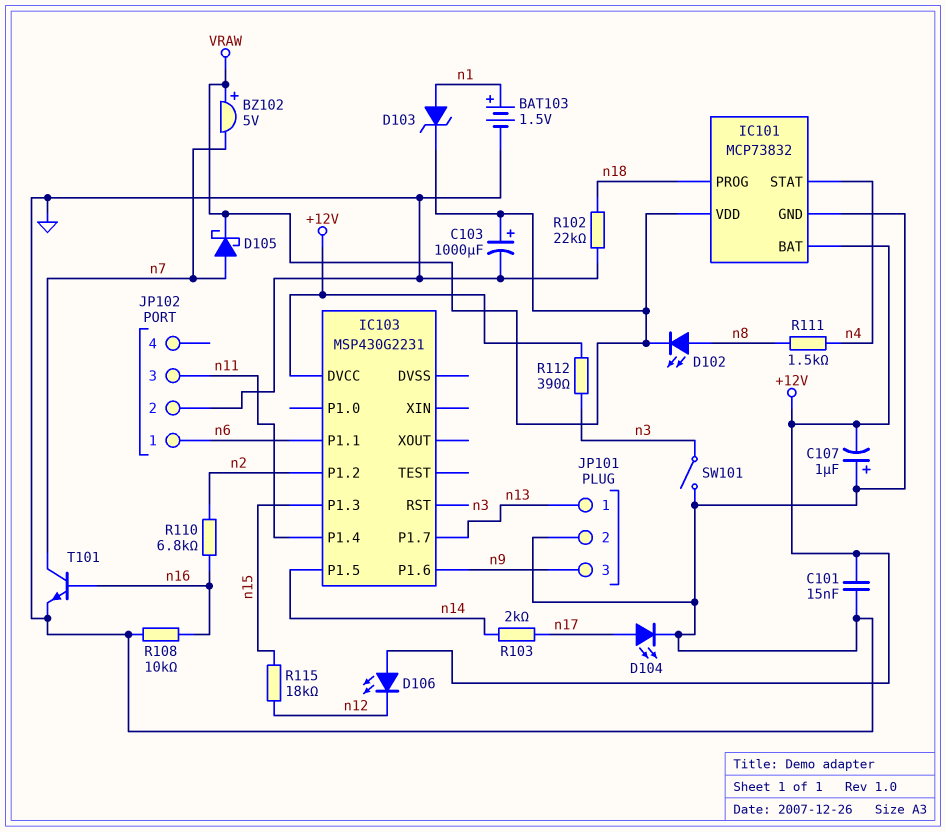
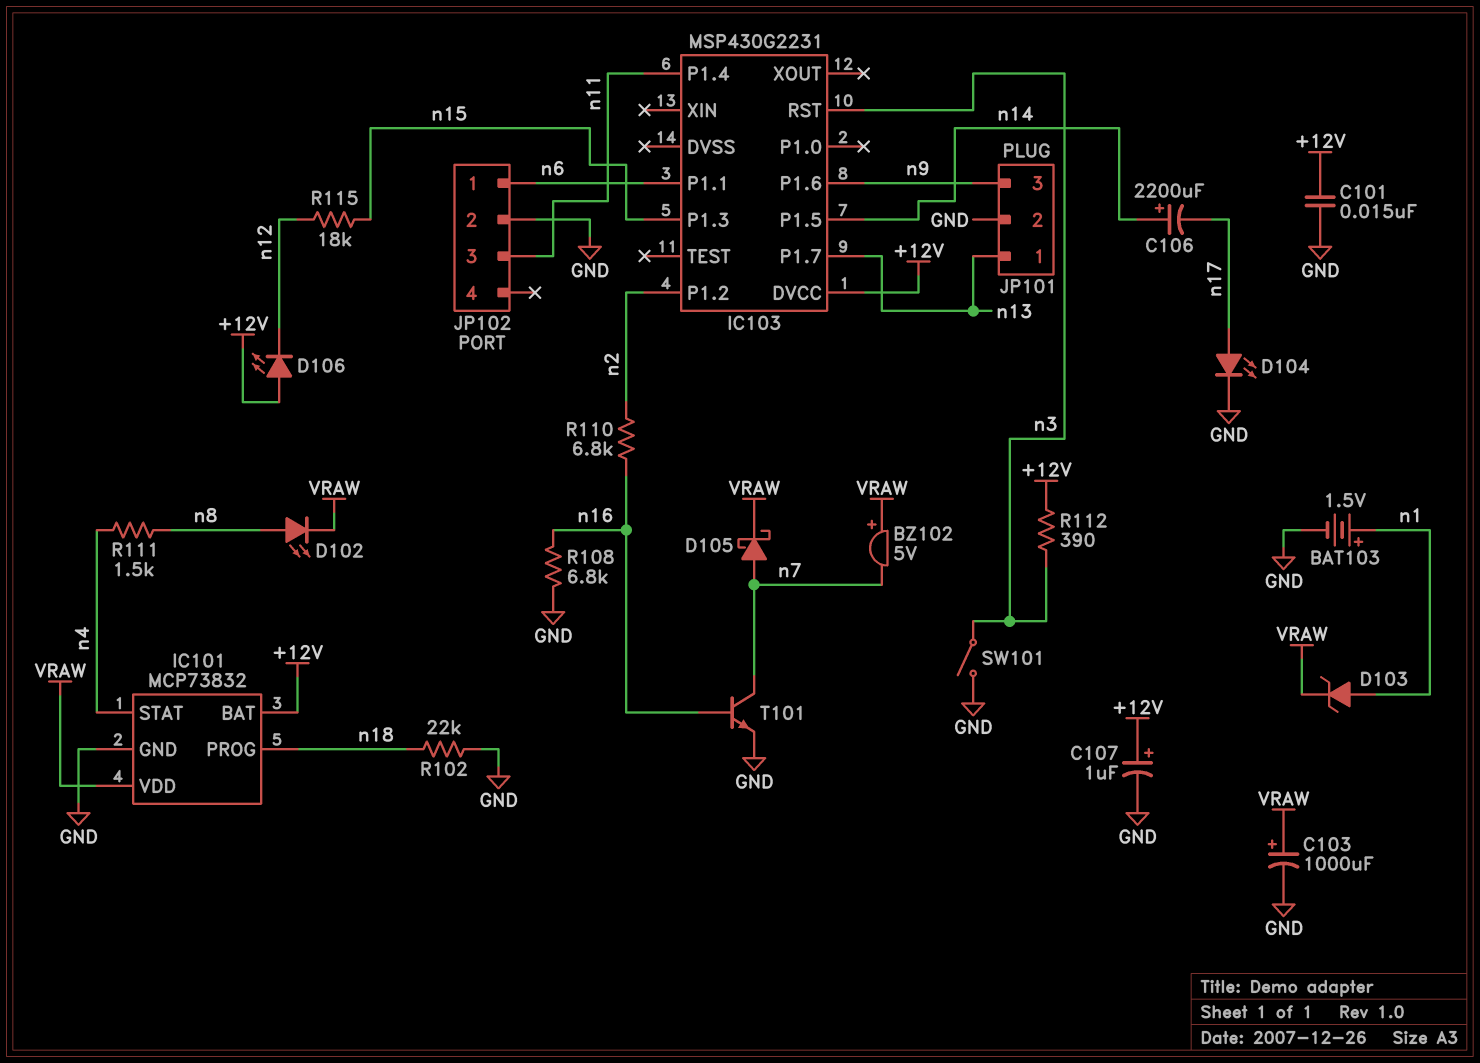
C106: none -> 2200uF (plus n14, minus n17)
C107: 1uF (plus GND, minus +12V) -> 1uF (plus +12V, minus GND)
R103: 2k (n14, n17) -> none
R108: 10k (GND, n16) -> 6.8k (GND, n16)

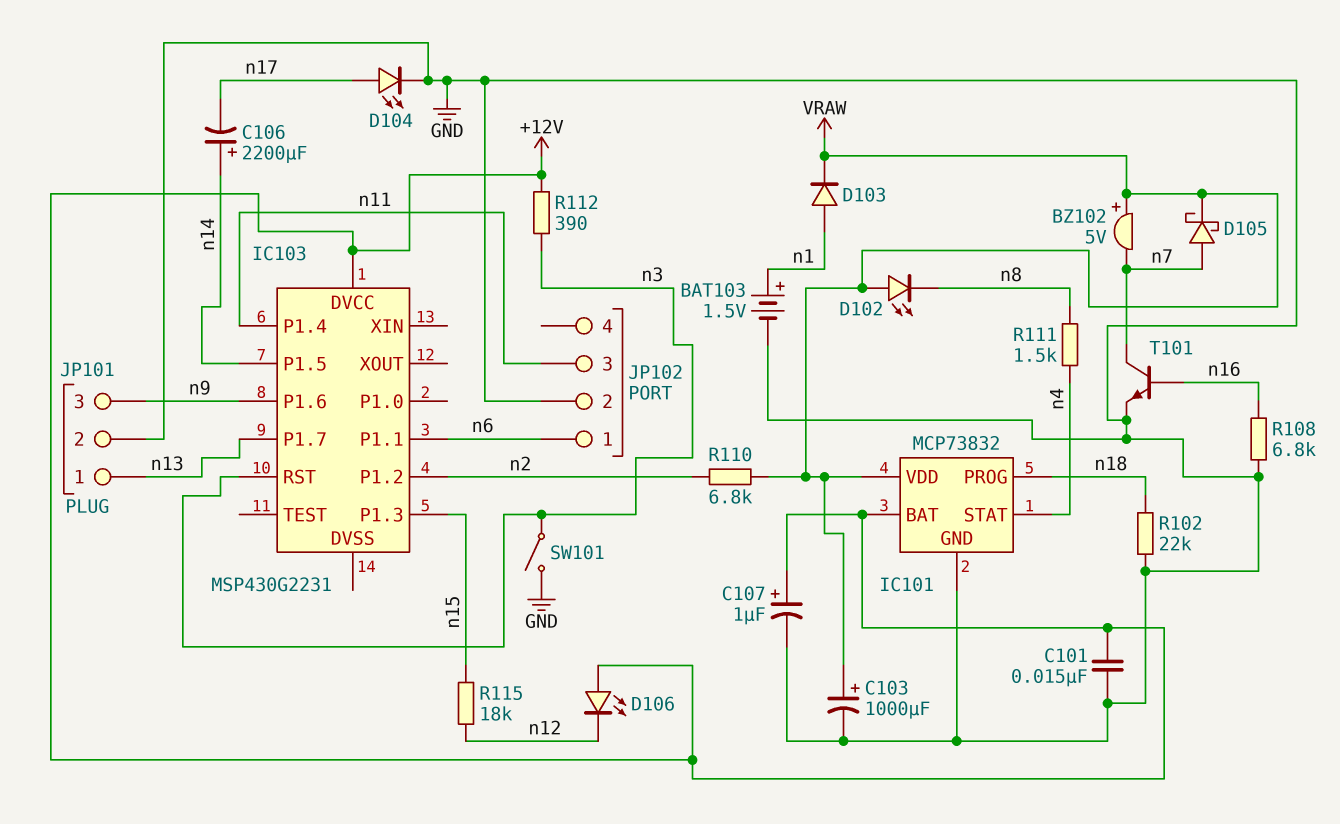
D102: LED (A n8, K VRAW) -> LED (A VRAW, K n8)
D103: zener (A n1, K VRAW) -> diode (A n1, K VRAW)
R110: 6.8k (n2, n16) -> 6.8k (VRAW, n2)

